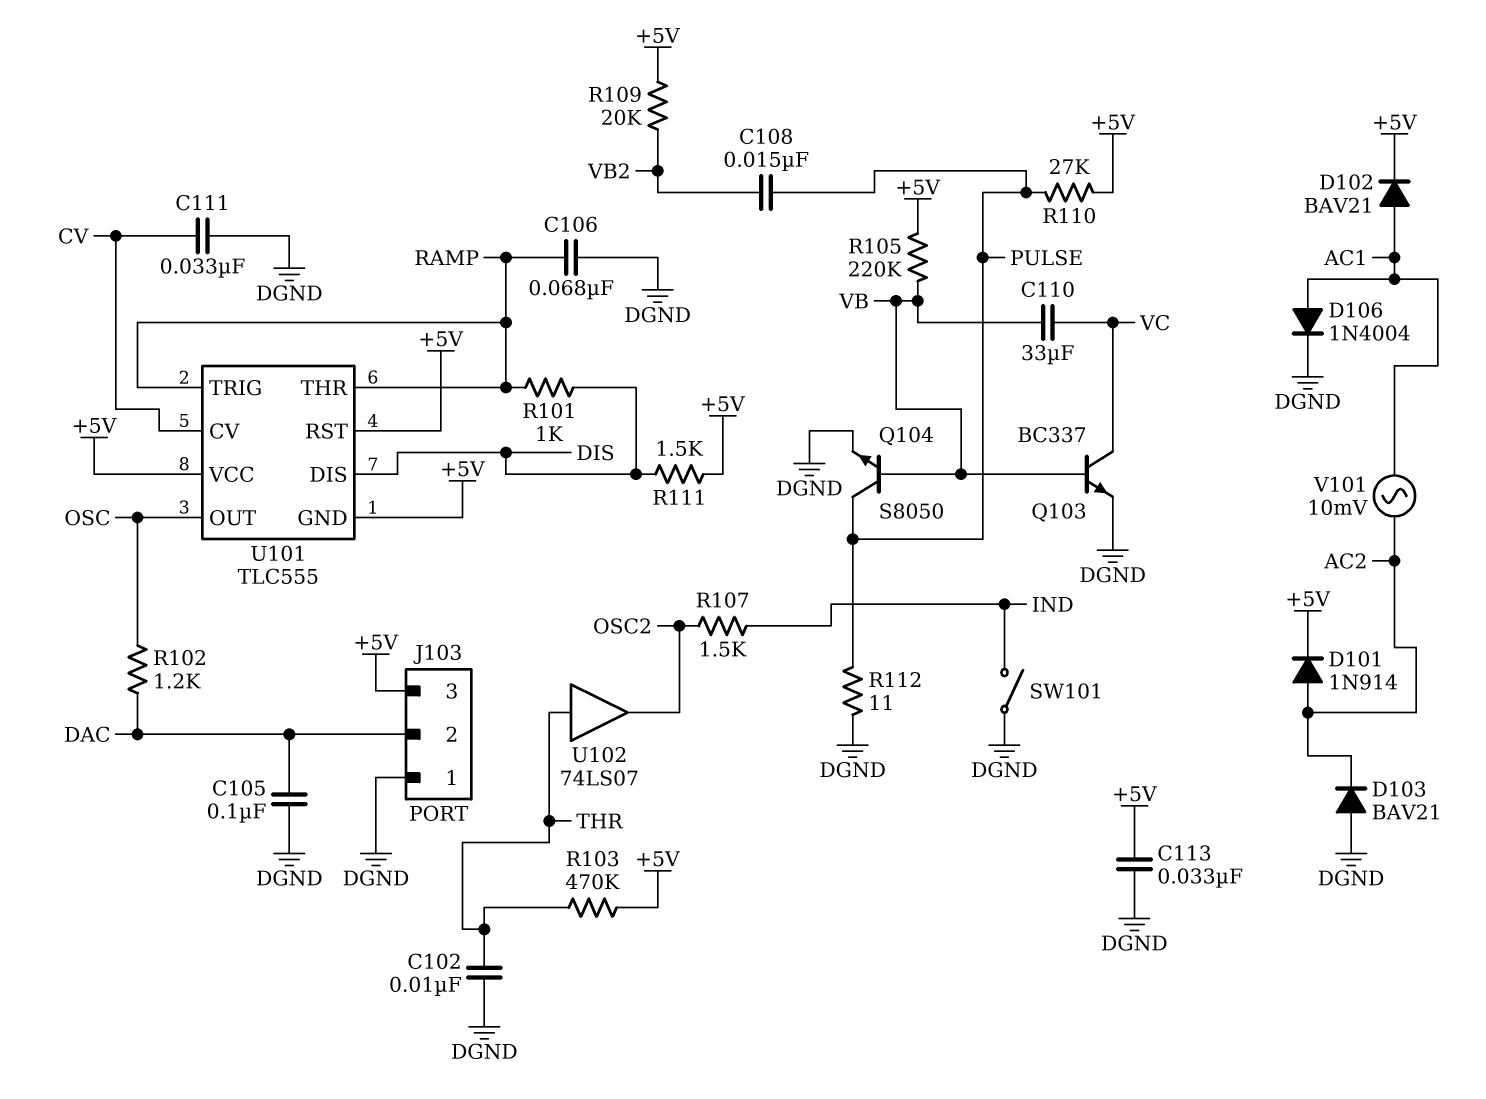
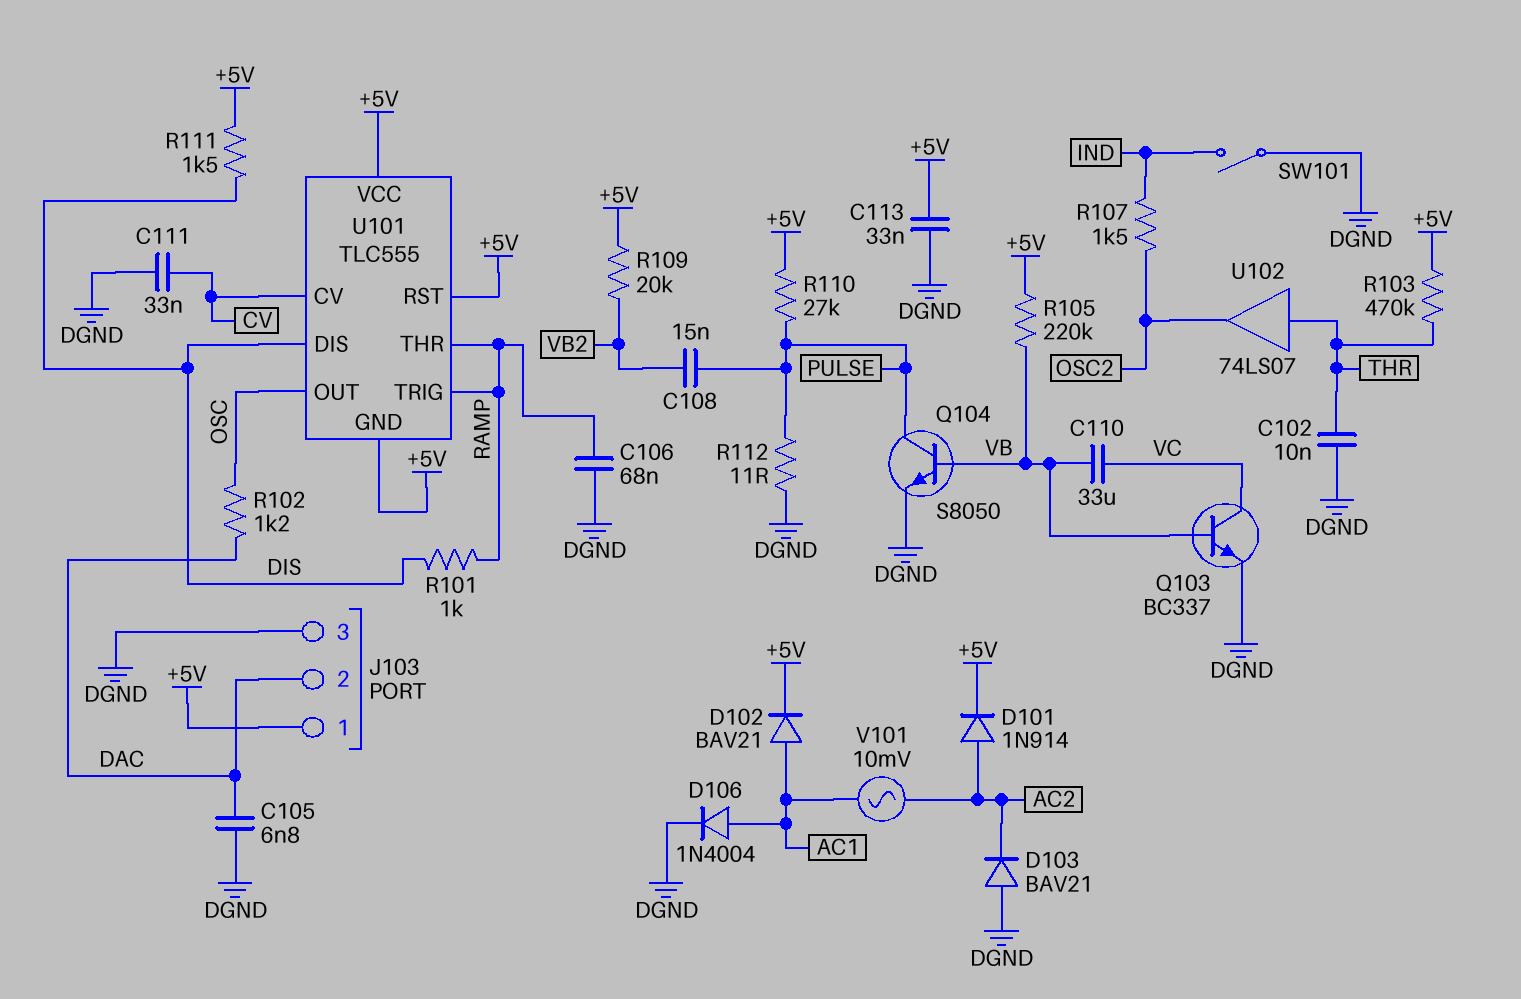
C105: 100nF (DAC, DGND) -> 6.8nF (DAC, DGND)
J103 pin 1: DGND -> +5V
J103 pin 3: +5V -> DGND

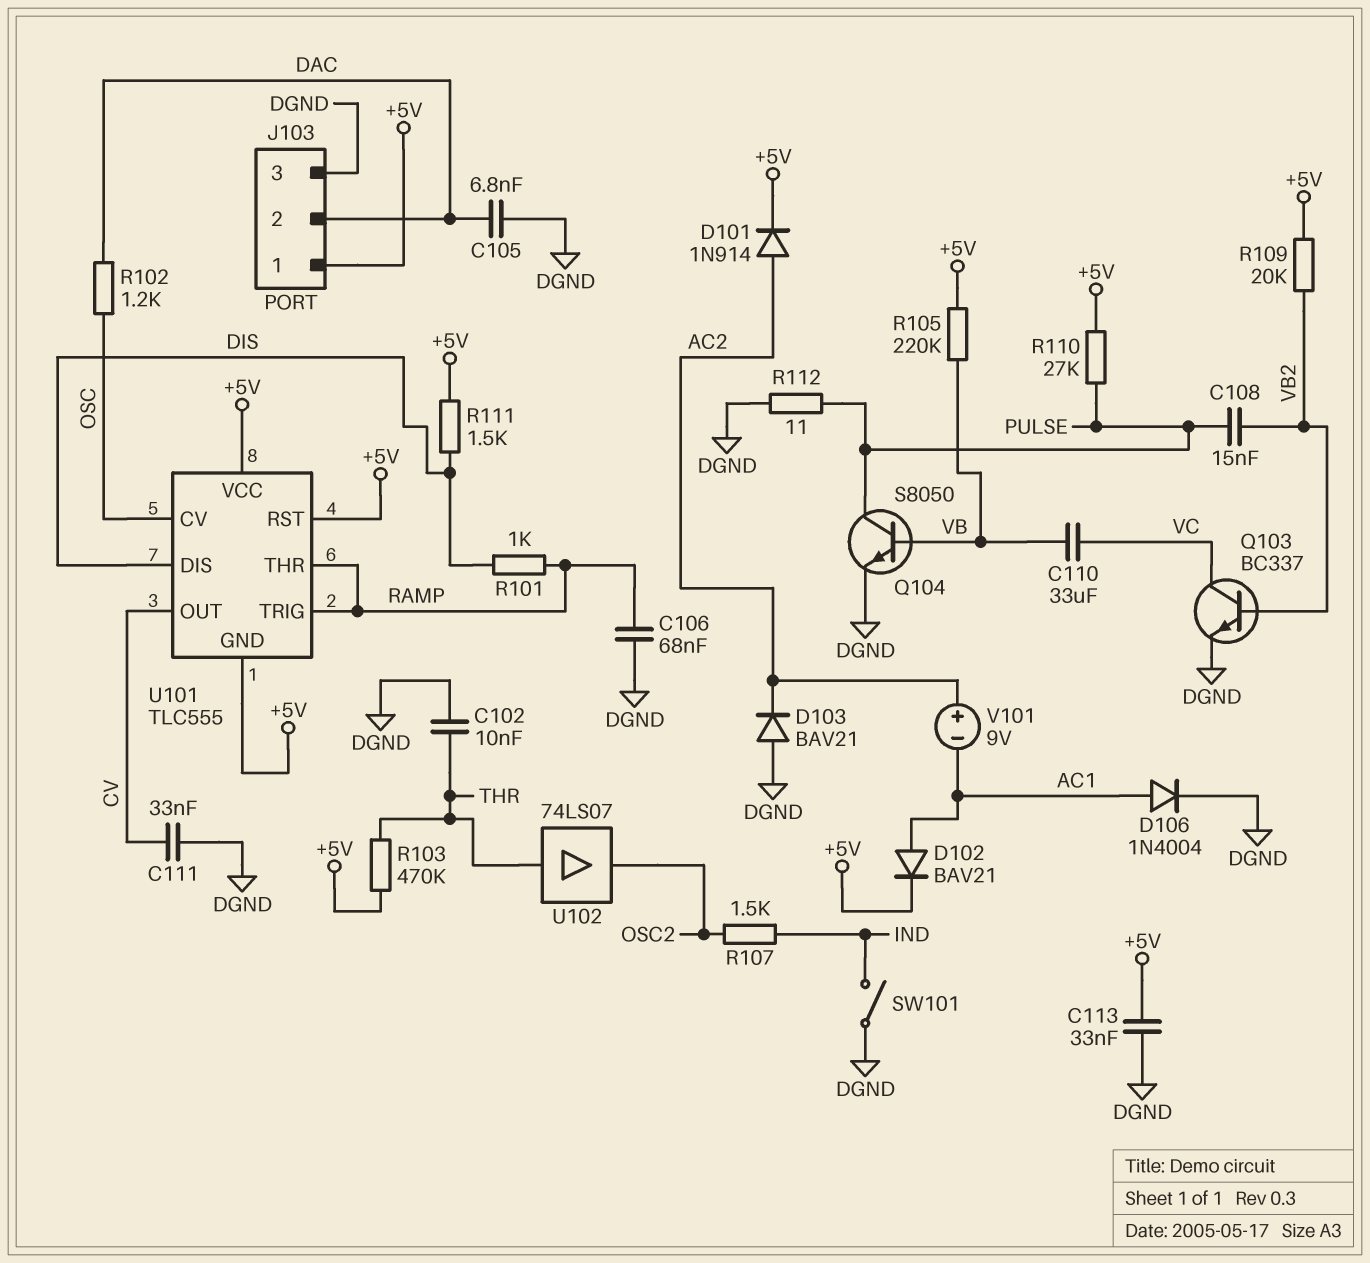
Q103: NPN BC337 (B VB, C VC, E DGND) -> NPN BC337 (B VB2, C VC, E DGND)
U101 pin CV: CV -> OSC
U101 pin OUT: OSC -> CV
V101: AC 10mV (AC1, AC2) -> 9V (plus AC2, minus AC1)

